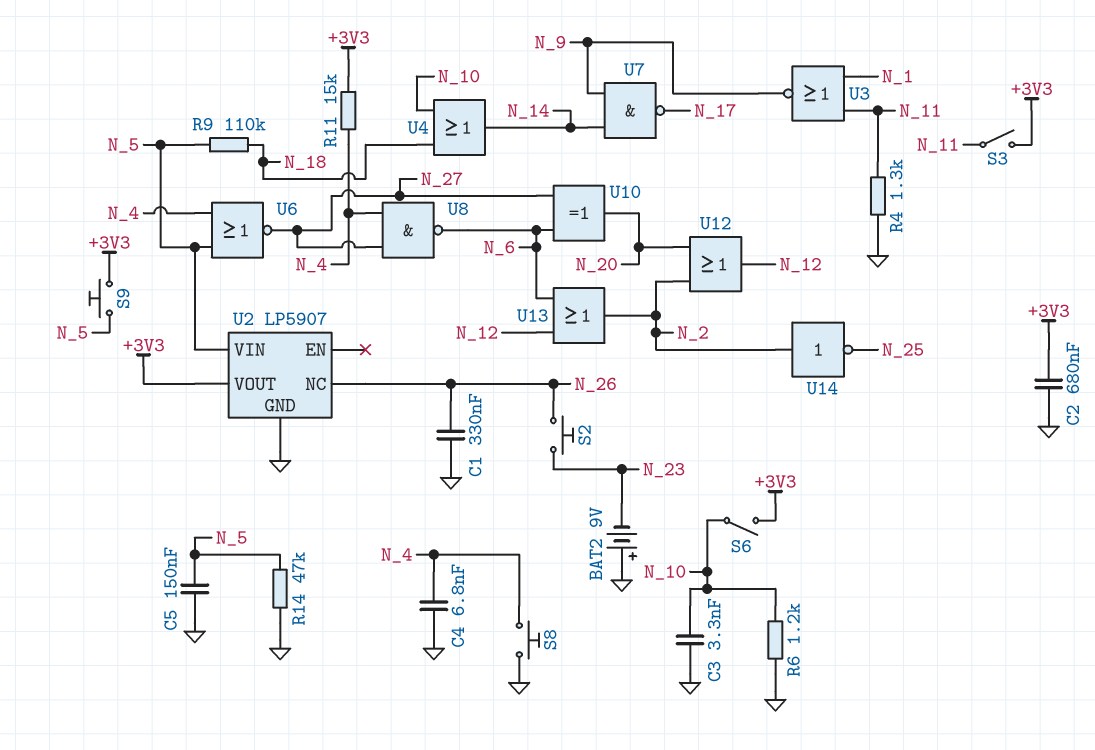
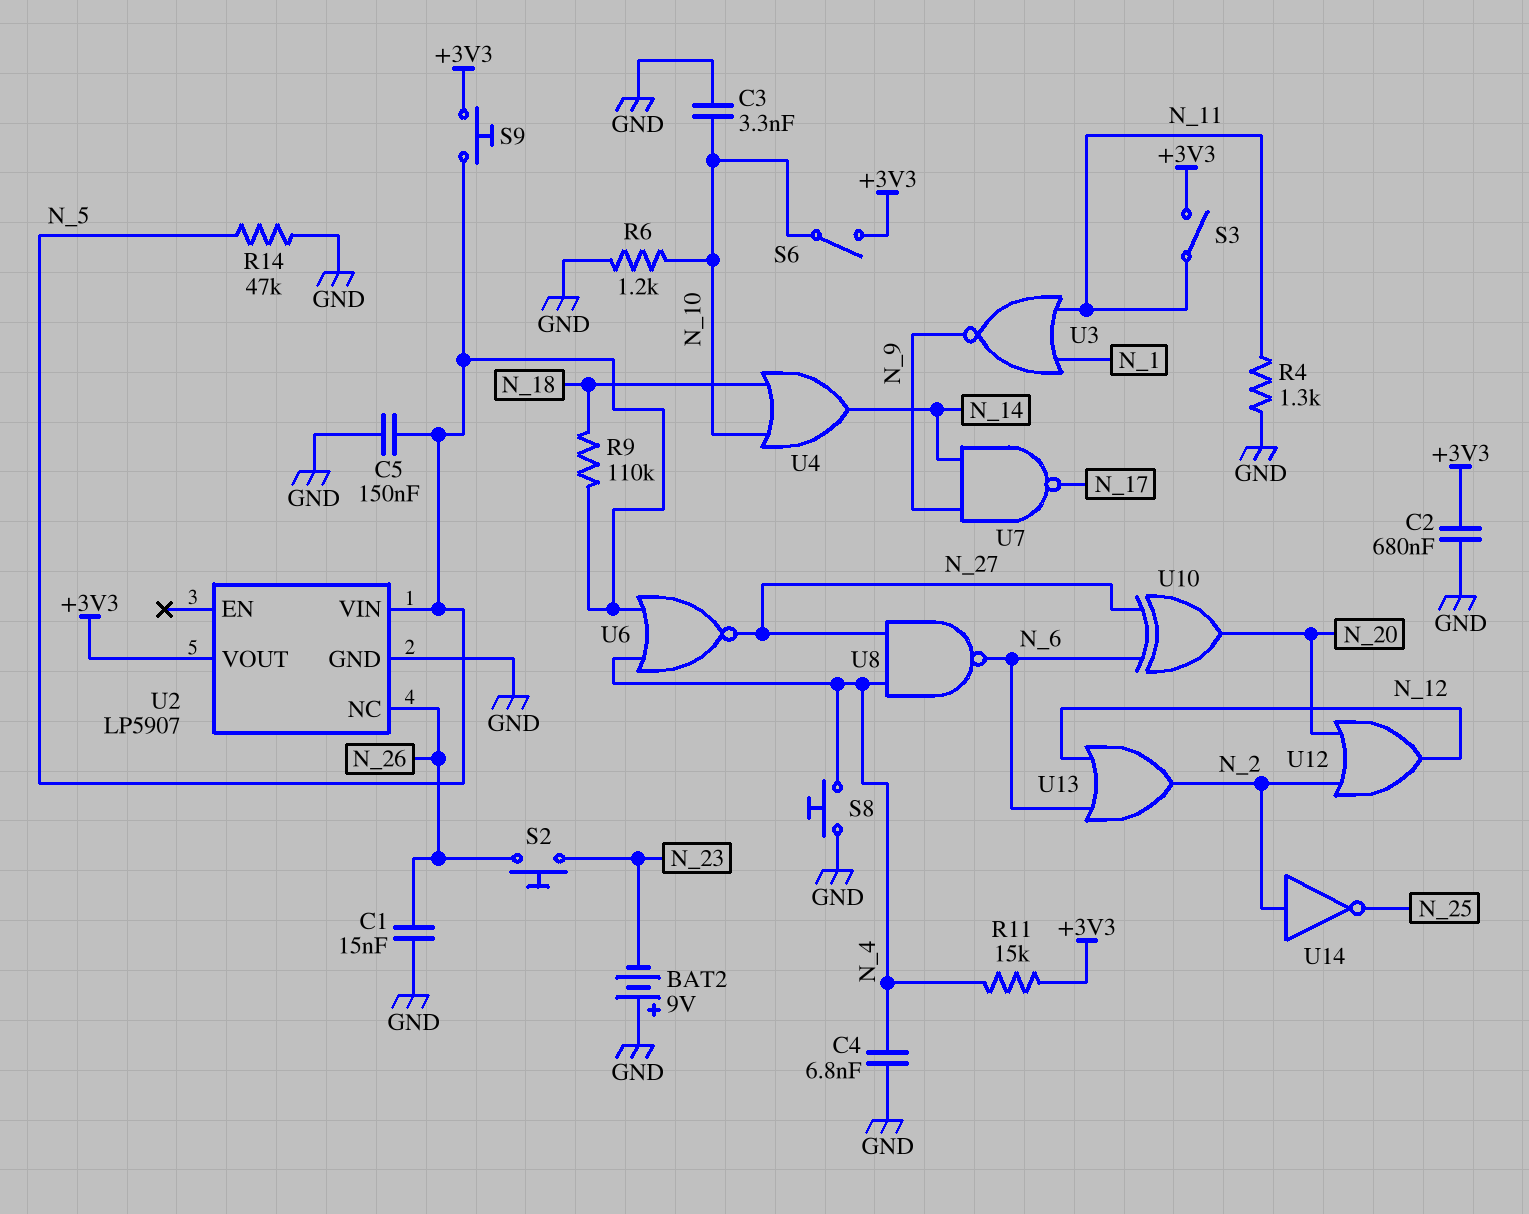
C1: 330nF (GND, N_26) -> 15nF (GND, N_26)

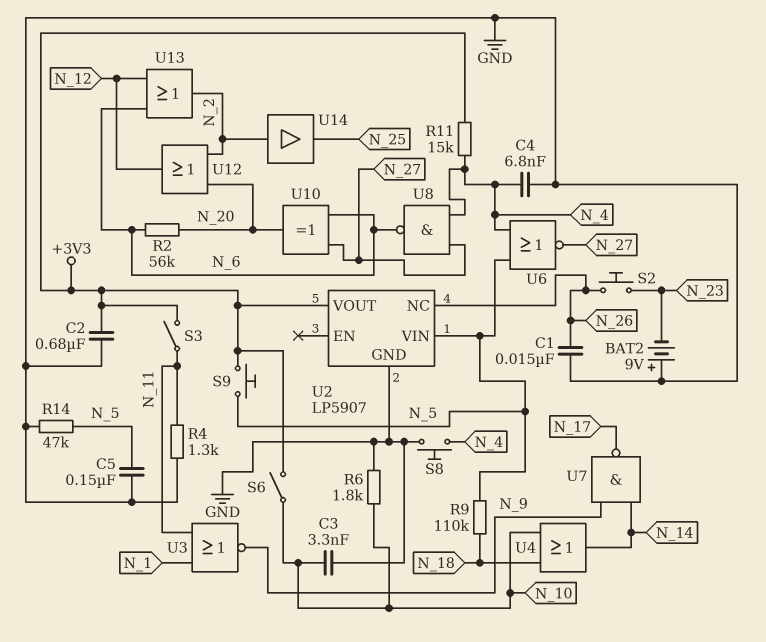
R2: none -> 56k (N_6, N_20)
R6: 1.2k (GND, N_10) -> 1.8k (GND, N_10)
U14: NOT (in N_2, out N_25) -> buffer (in N_2, out N_25)

